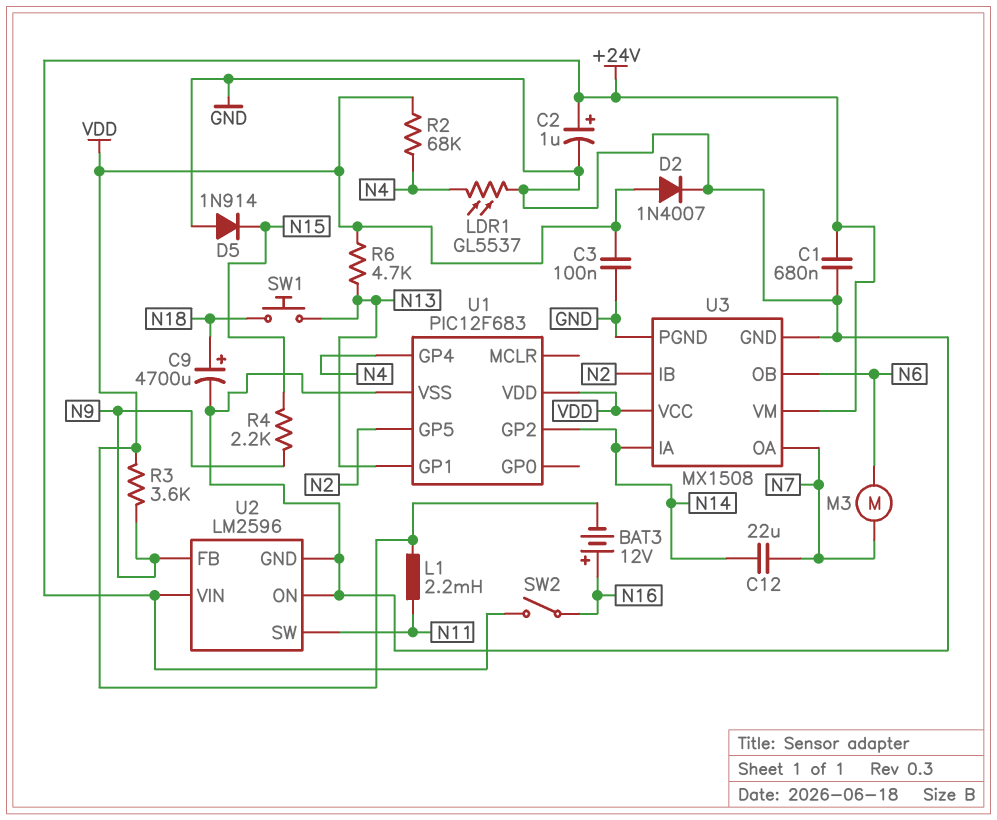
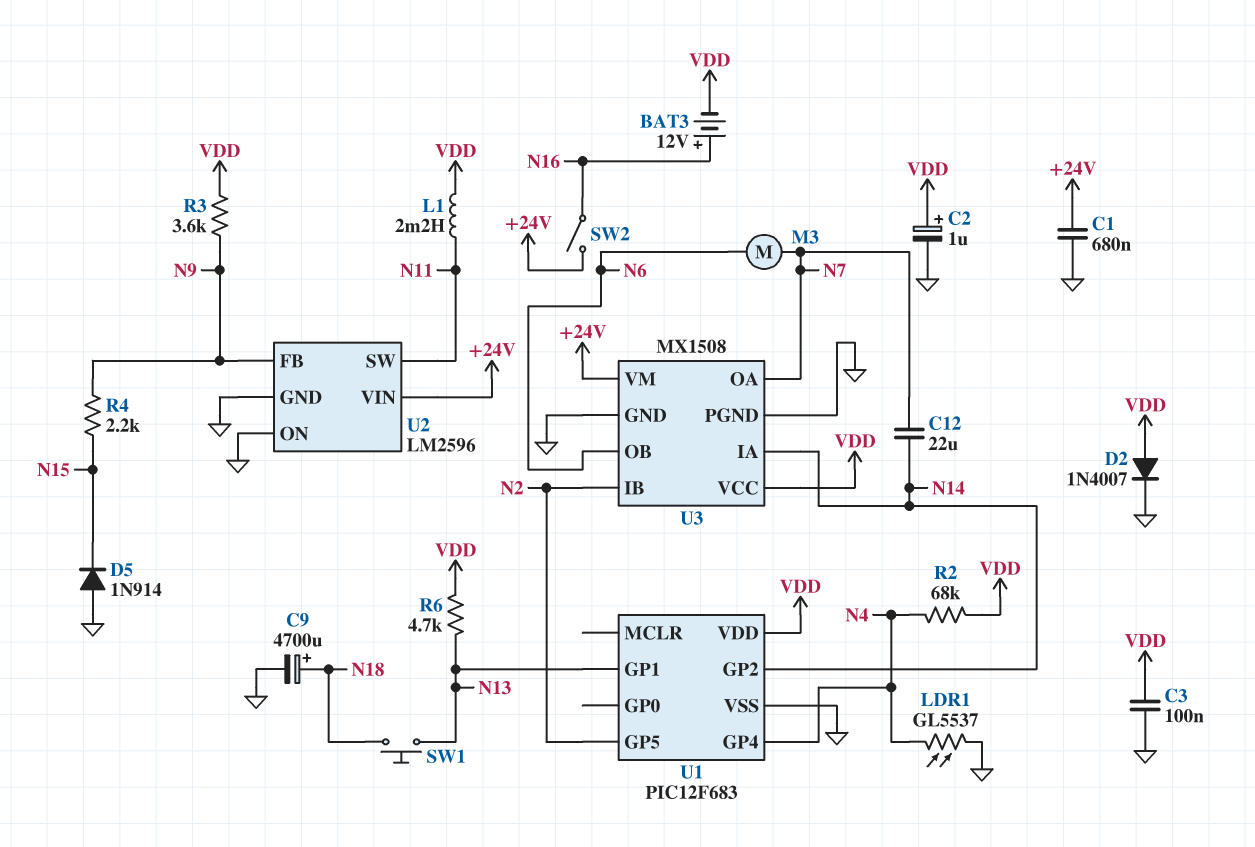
C2: 1uF (plus +24V, minus GND) -> 1uF (plus VDD, minus GND)

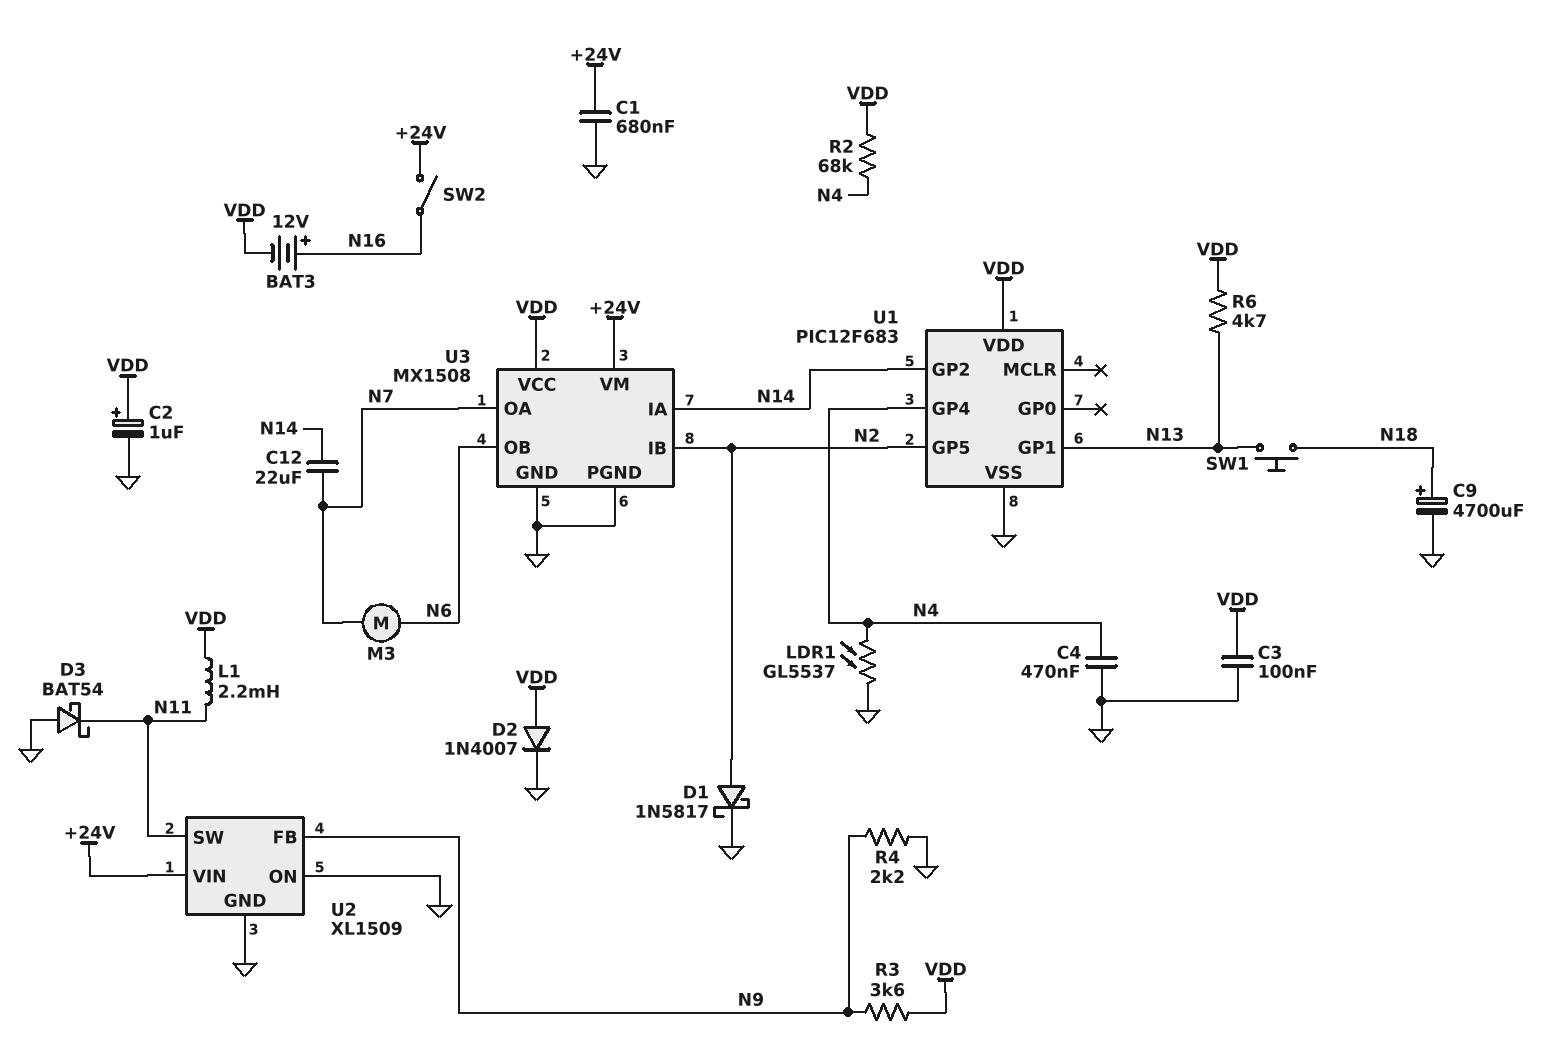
C4: none -> 470nF (GND, N4)
D1: none -> schottky 1N5817 (A N2, K GND)
D3: none -> schottky BAT54 (A GND, K N11)
D5: diode 1N914 (A GND, K N15) -> none
R4: 2.2k (N9, N15) -> 2.2k (GND, N9)
U2: LM2596 -> XL1509

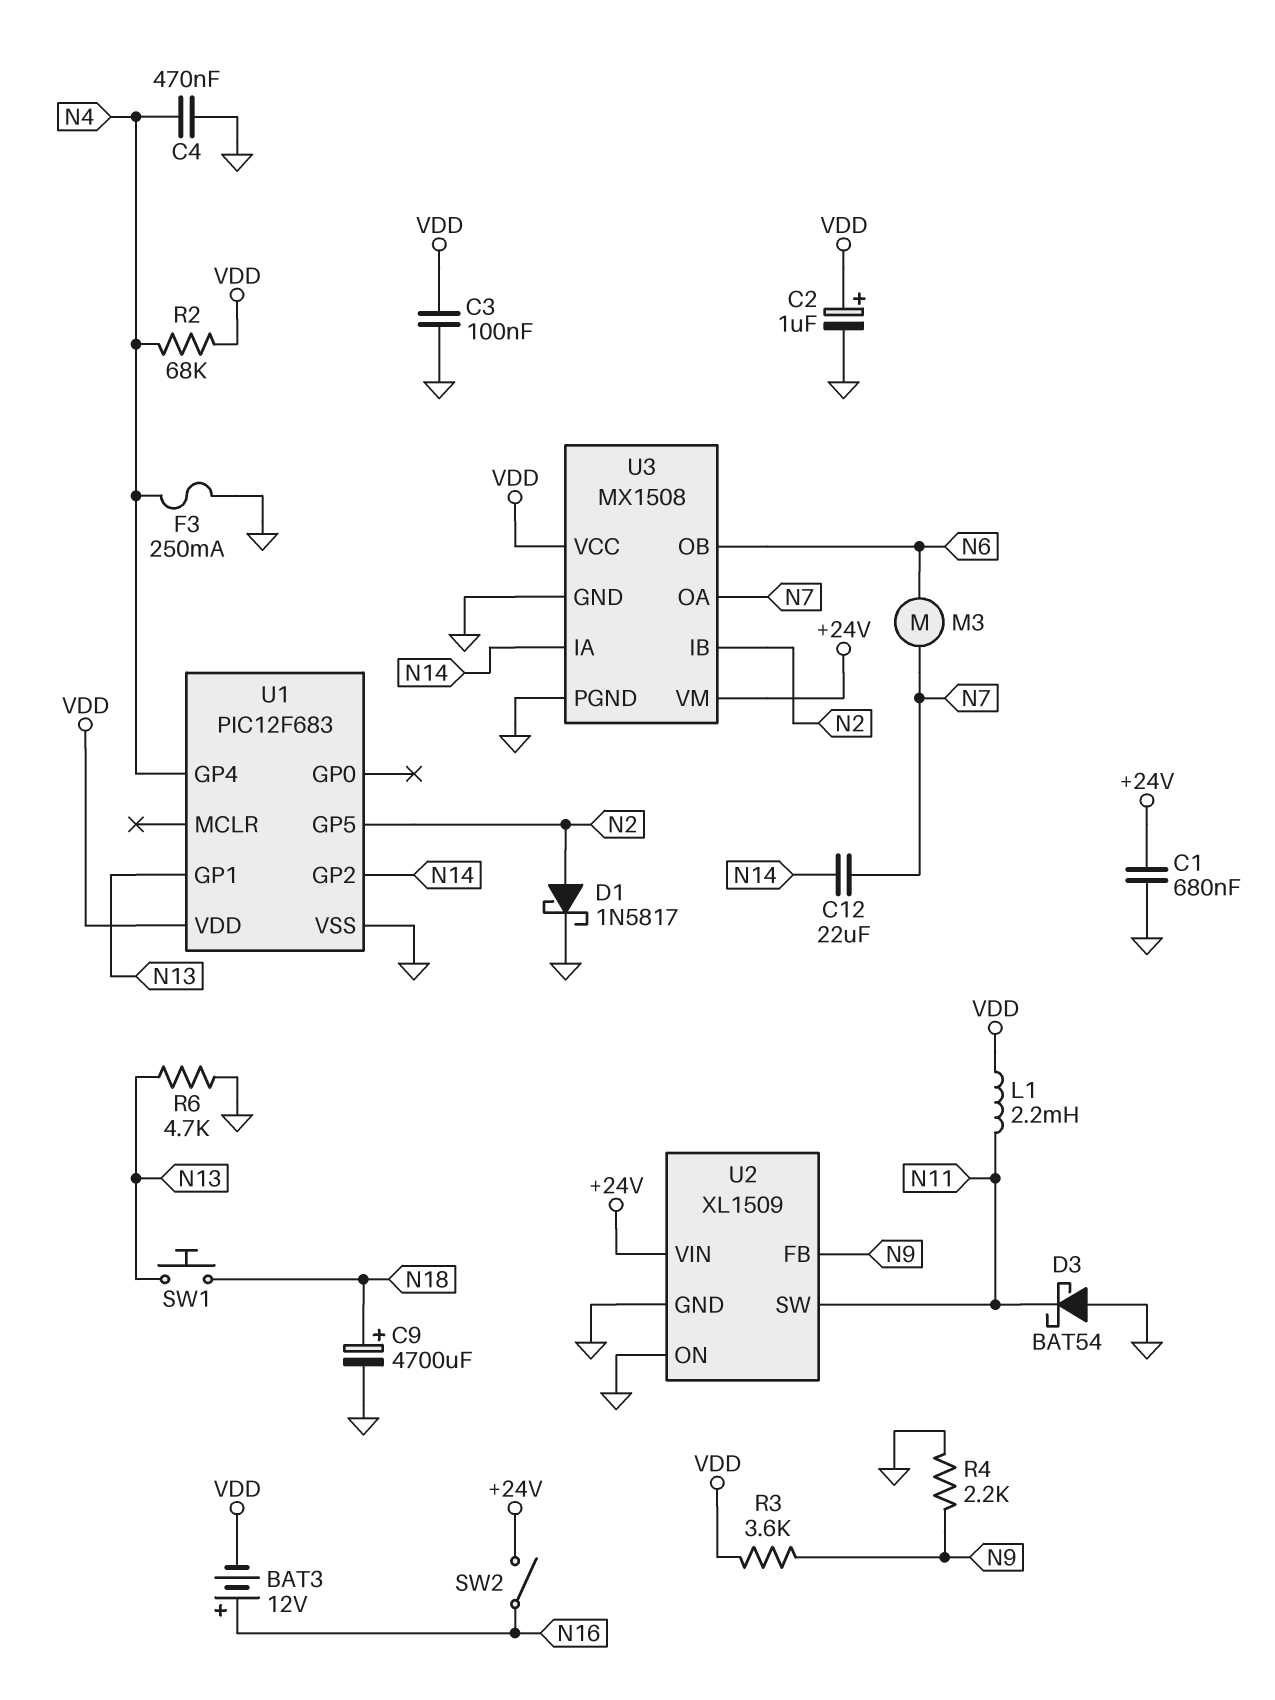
D2: diode 1N4007 (A VDD, K GND) -> none
F3: none -> 250mA (GND, N4)
LDR1: GL5537 (GND, N4) -> none
R6: 4.7k (N13, VDD) -> 4.7k (GND, N13)

